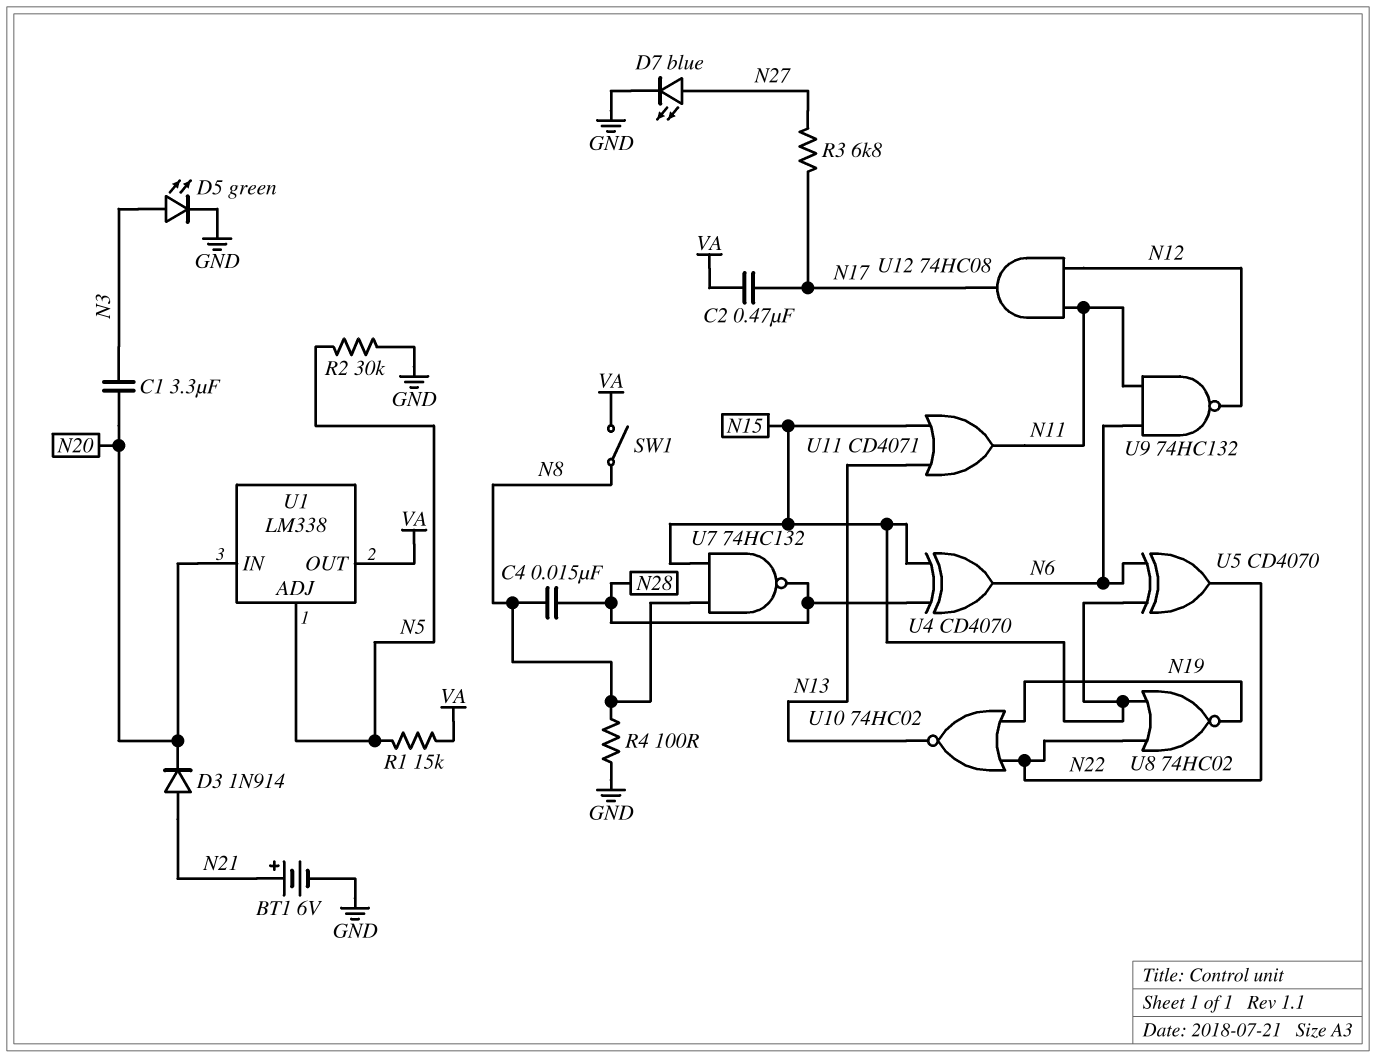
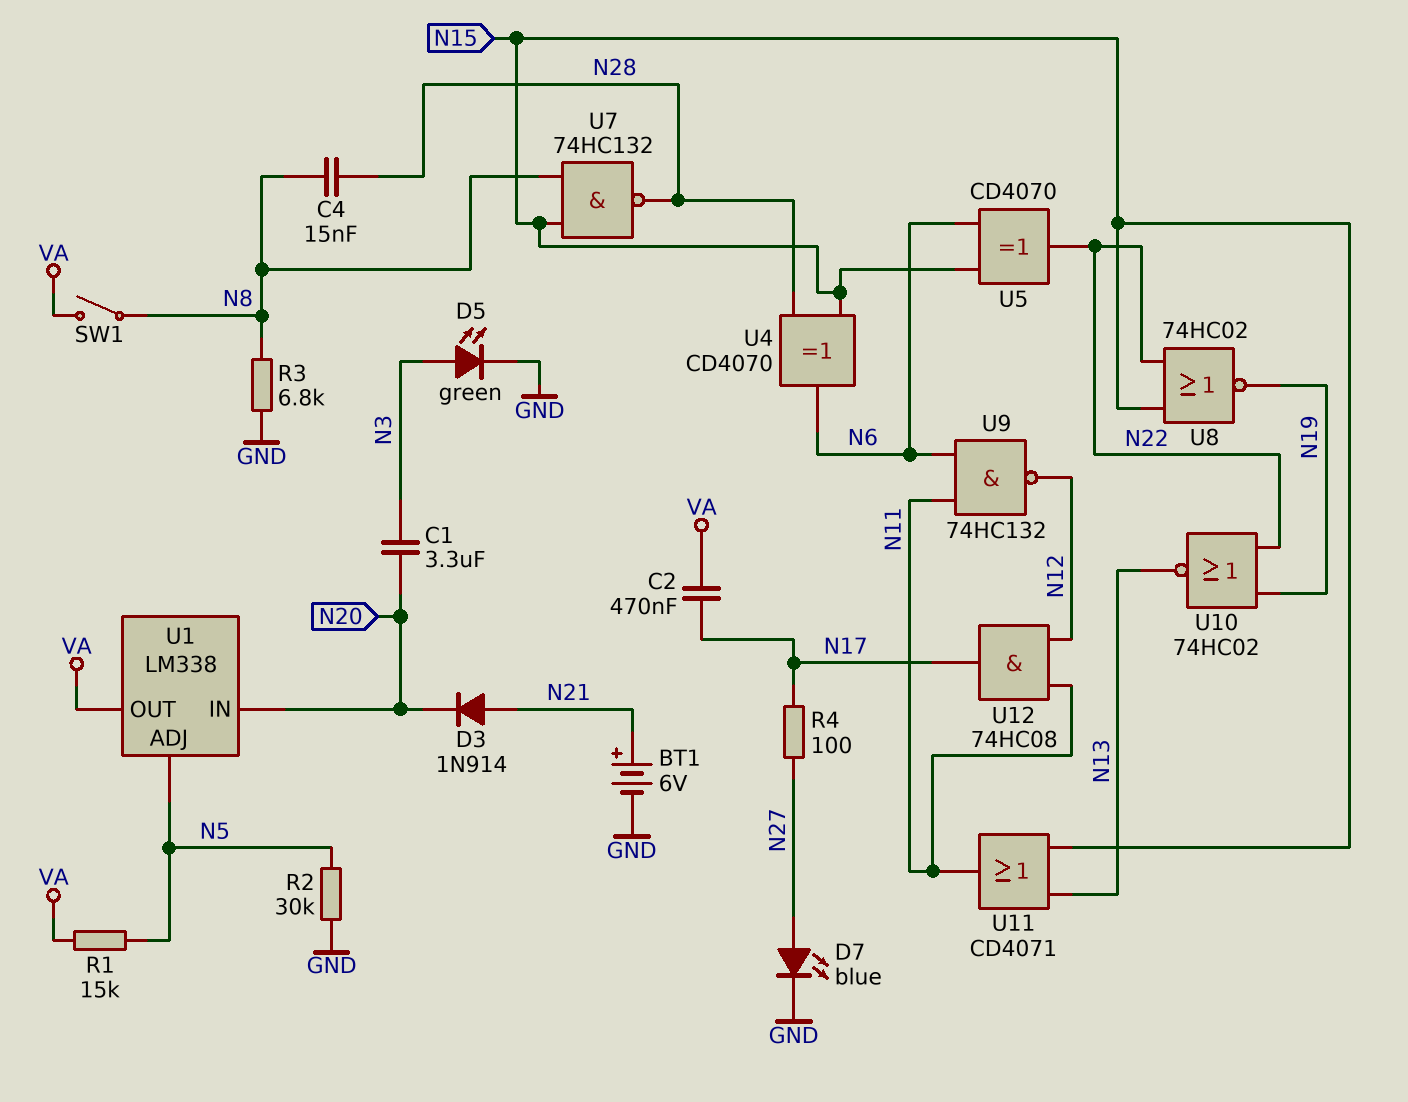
R3: 6.8k (N17, N27) -> 6.8k (GND, N8)
R4: 100 (GND, N8) -> 100 (N17, N27)

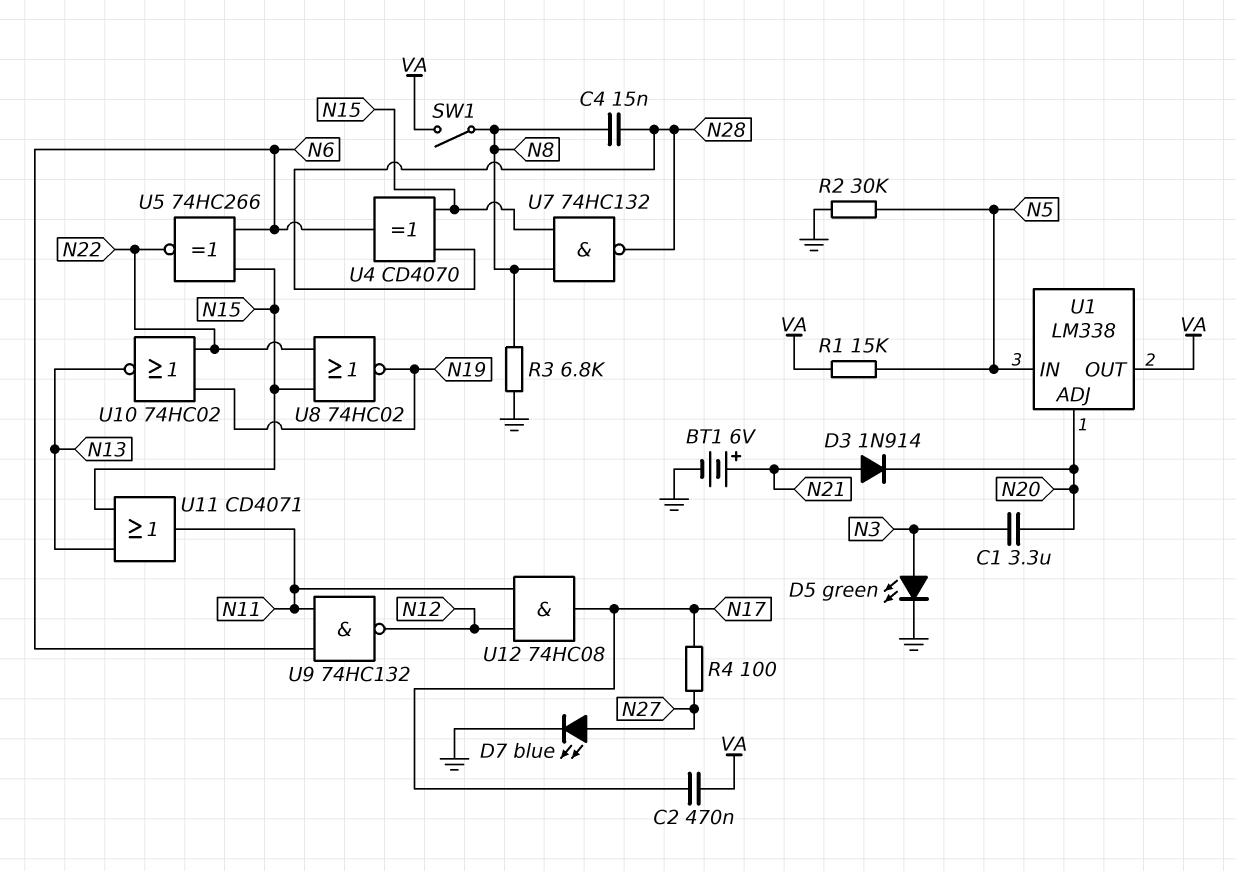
U1 pin ADJ: N5 -> N20
U1 pin IN: N20 -> N5
U5: XOR CD4070 (in N6, in N15, out N22) -> XNOR 74HC266 (in N6, in N15, out N22)

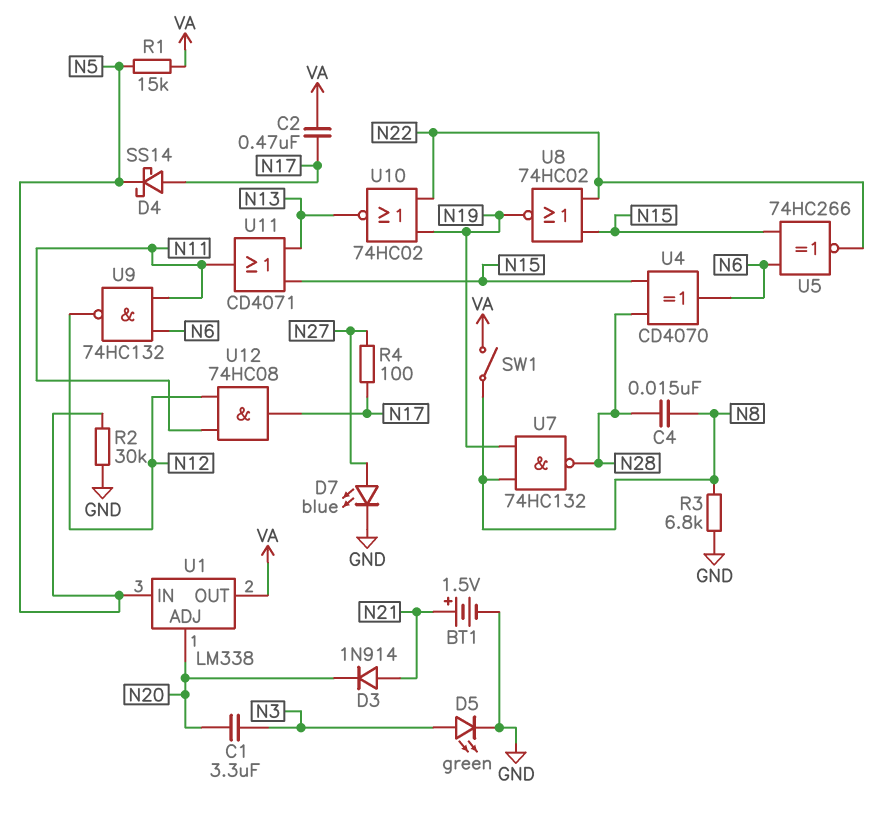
BT1: 6V (plus N21, minus GND) -> 1.5V (plus N21, minus GND)
D4: none -> schottky SS14 (A N17, K N5)
U7: NAND 74HC132 (in N8, in N15, out N28) -> NAND 74HC132 (in N8, in N19, out N28)

